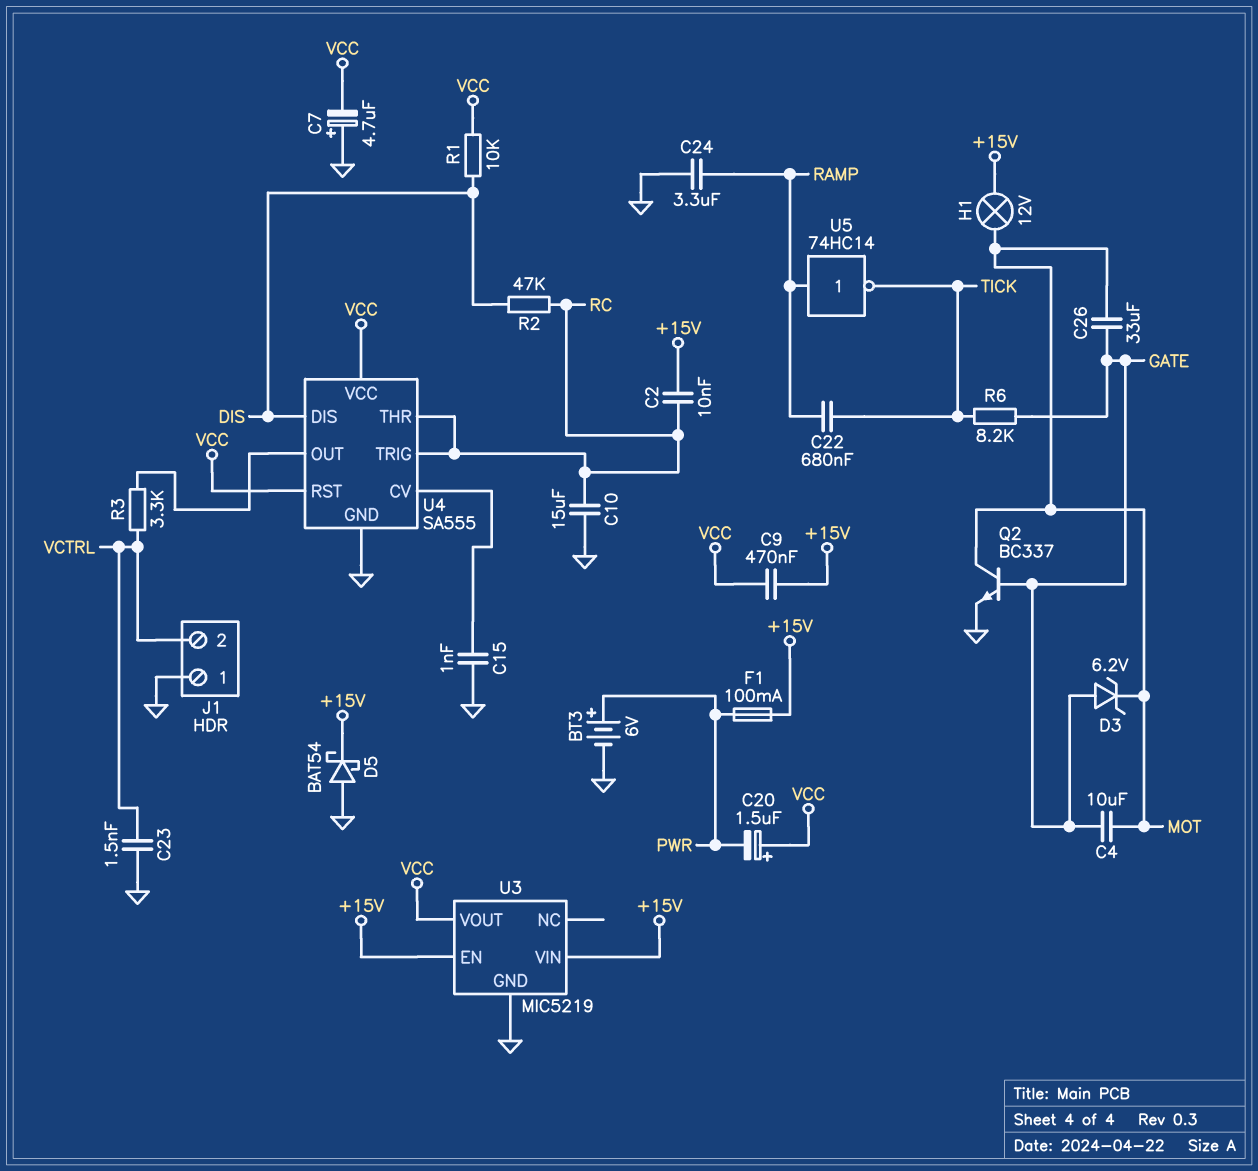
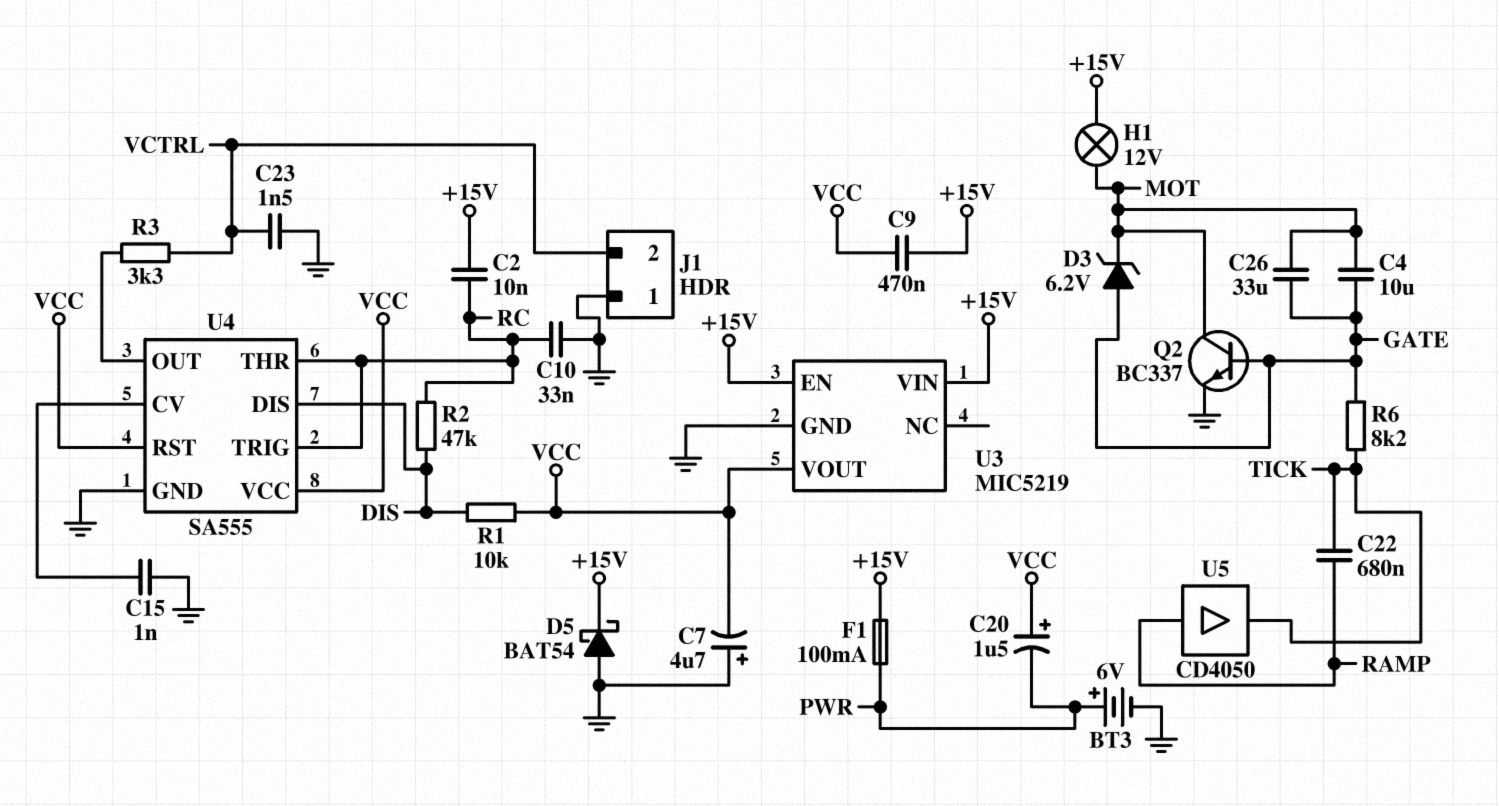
C10: 15uF (GND, RC) -> 33nF (GND, RC)
C24: 3.3uF (GND, RAMP) -> none
U5: NOT 74HC14 (in RAMP, out TICK) -> buffer CD4050 (in RAMP, out TICK)

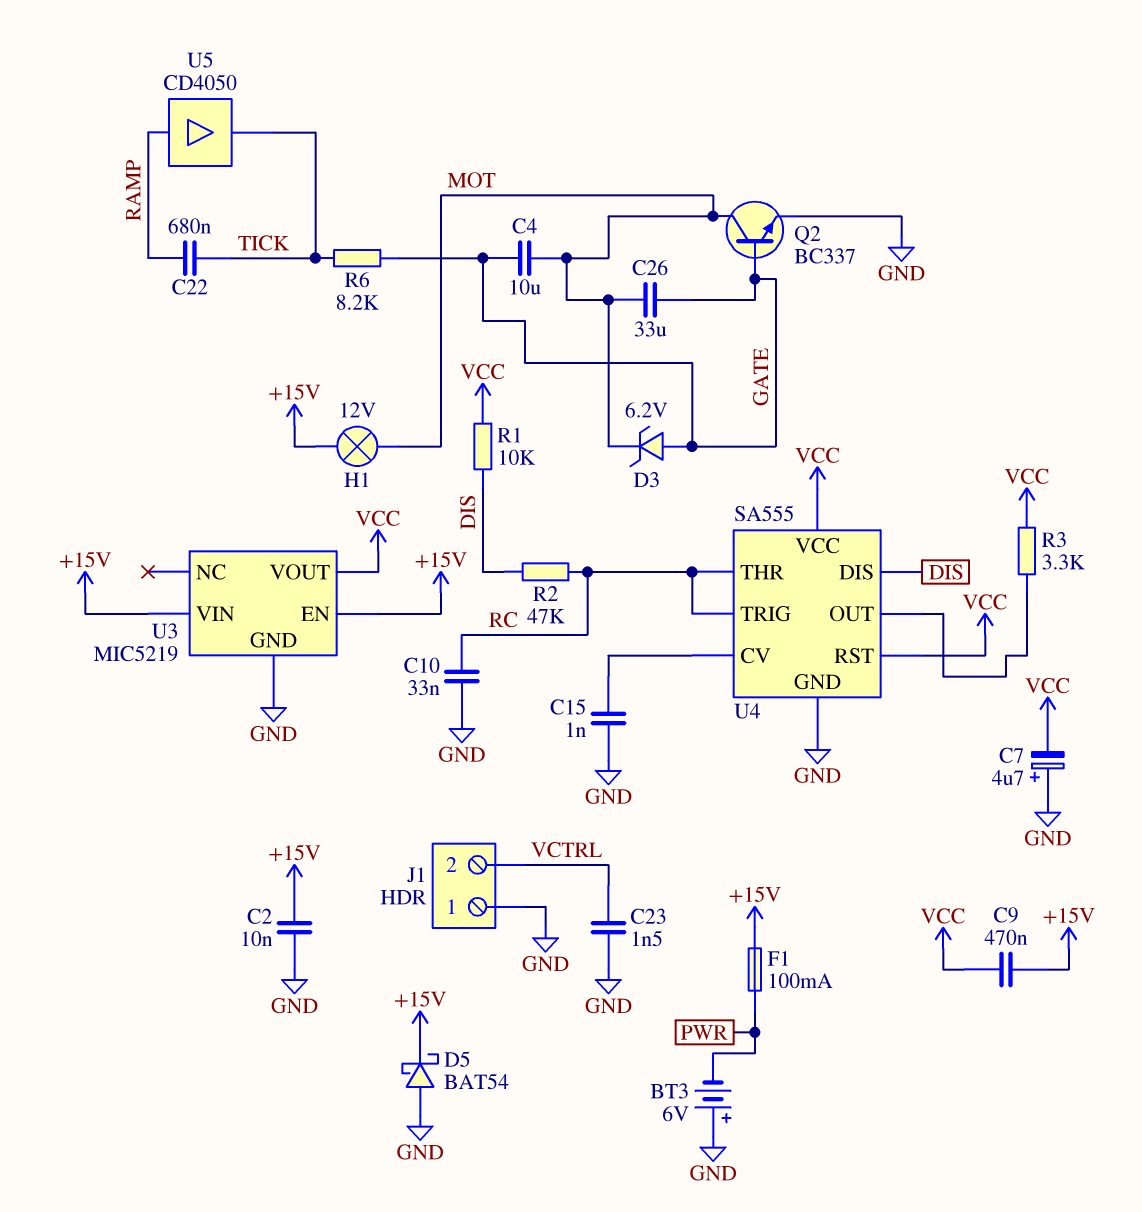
BT3: 6V (plus PWR, minus GND) -> 6V (plus GND, minus PWR)
C2: 10nF (+15V, RC) -> 10nF (+15V, GND)
C20: 1.5uF (plus VCC, minus PWR) -> none
R3: 3.3k (U4/OUT, VCTRL) -> 3.3k (U4/OUT, VCC)

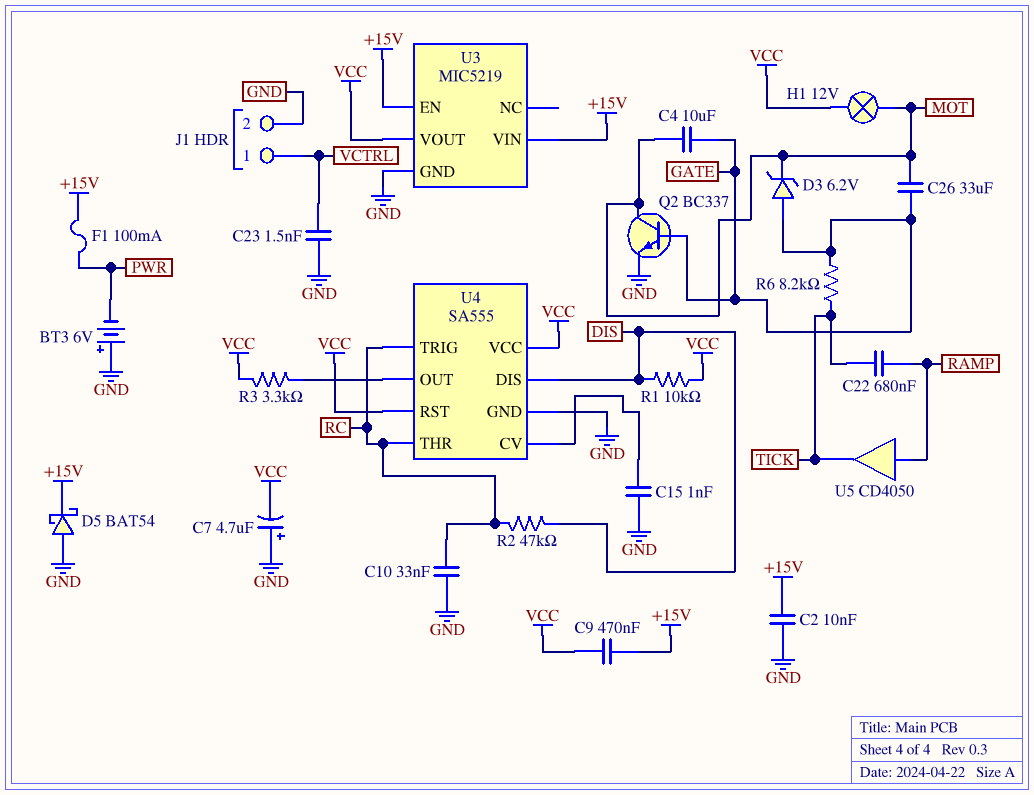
H1: lamp 12V (+15V, MOT) -> lamp 12V (MOT, VCC)
J1 pin 1: GND -> VCTRL
J1 pin 2: VCTRL -> GND

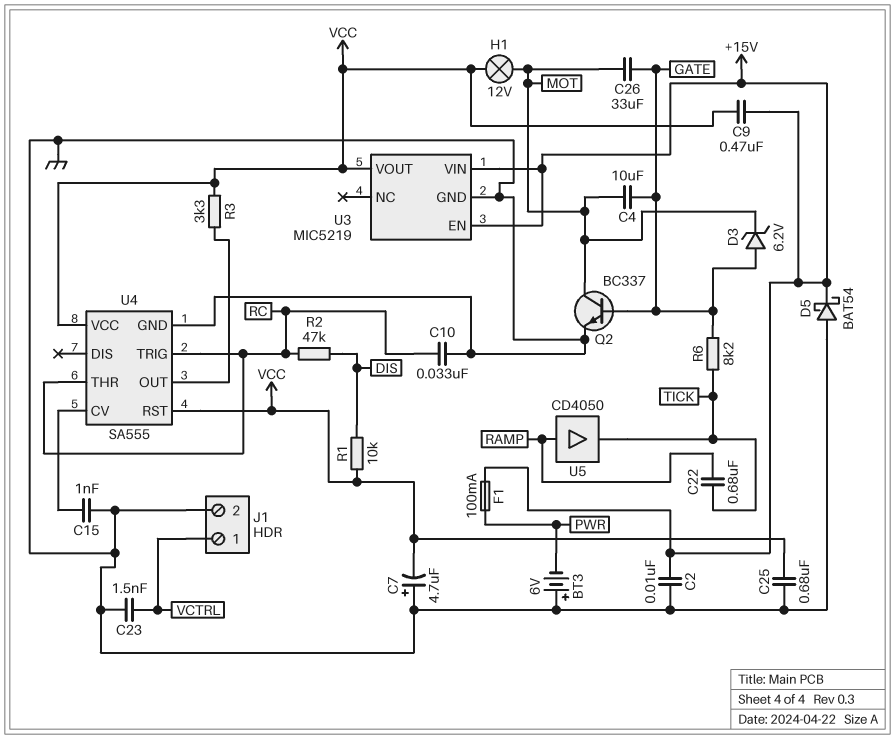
C25: none -> 680nF (GND, VCC)
U4 pin DIS: DIS -> none

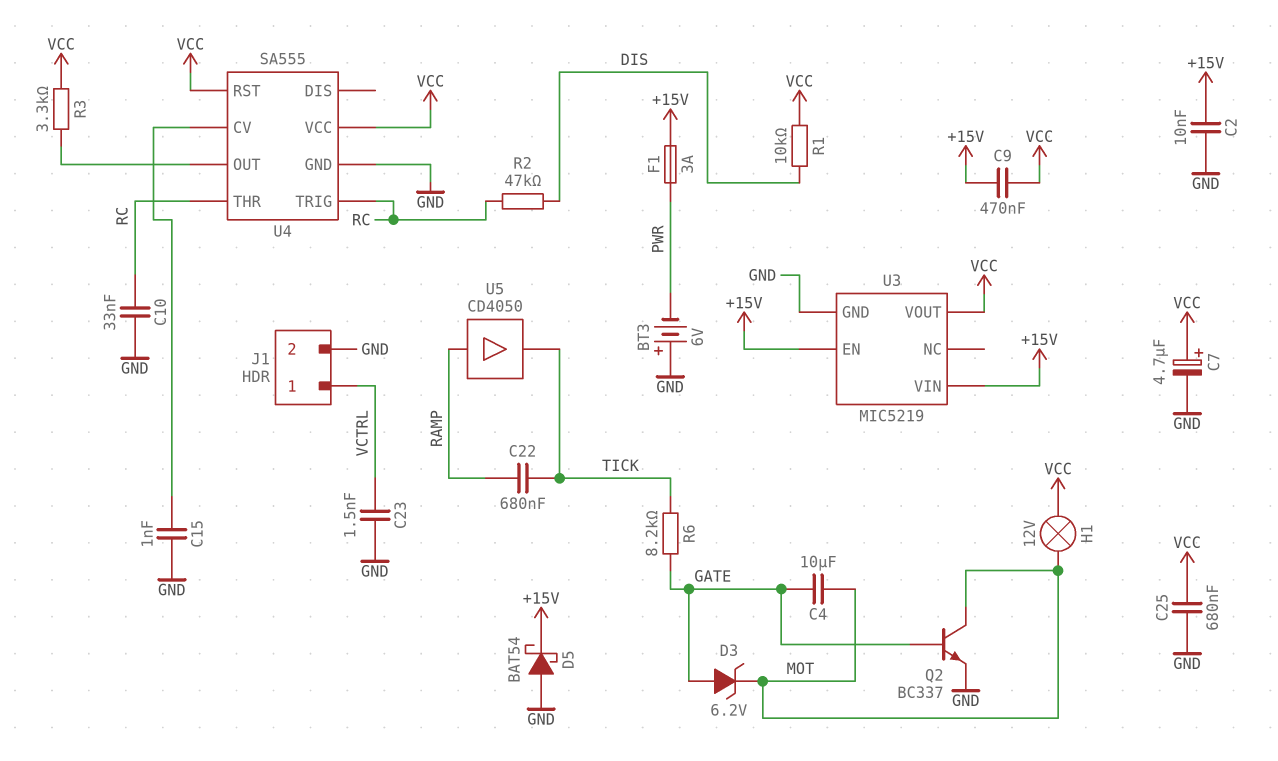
C7: 4.7uF (plus GND, minus VCC) -> 4.7uF (plus VCC, minus GND)
C26: 33uF (GATE, MOT) -> none
F1: 100mA (+15V, PWR) -> 3A (+15V, PWR)

